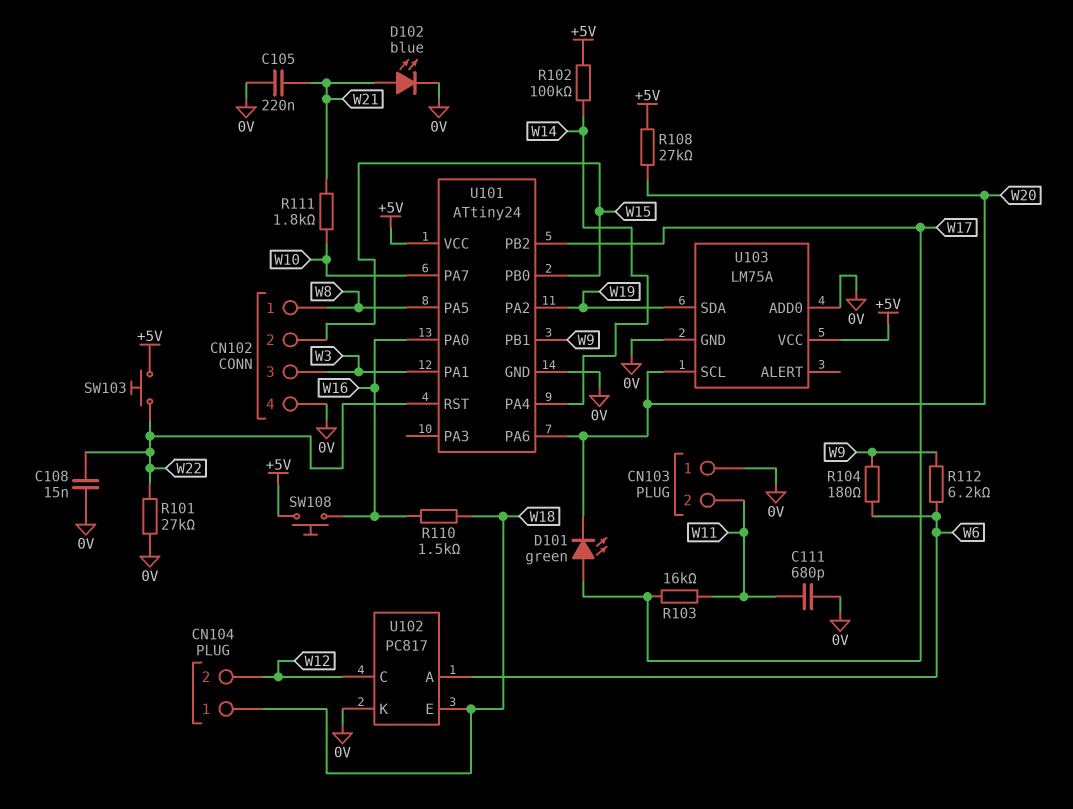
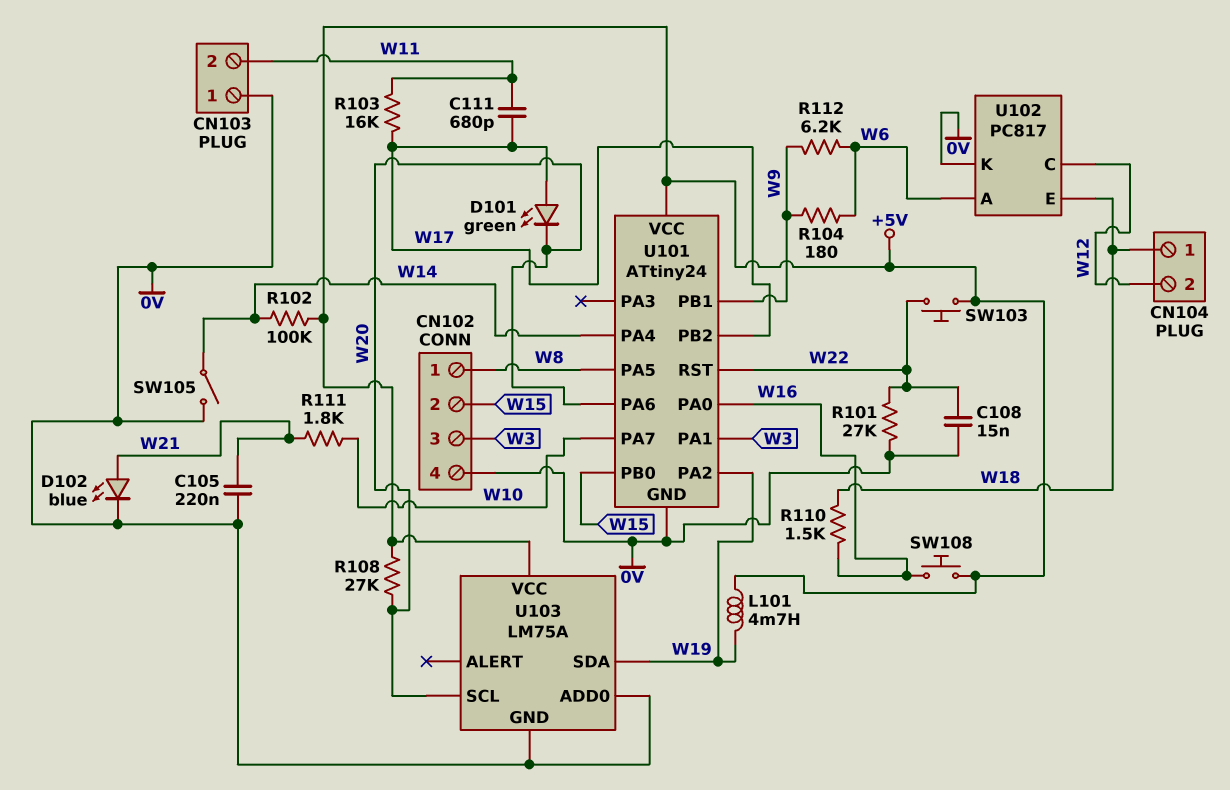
C111: 680pF (0V, W11) -> 680pF (W11, W17)
L101: none -> 4.7mH (+5V, W19)
SW105: none -> switch (0V, W14)

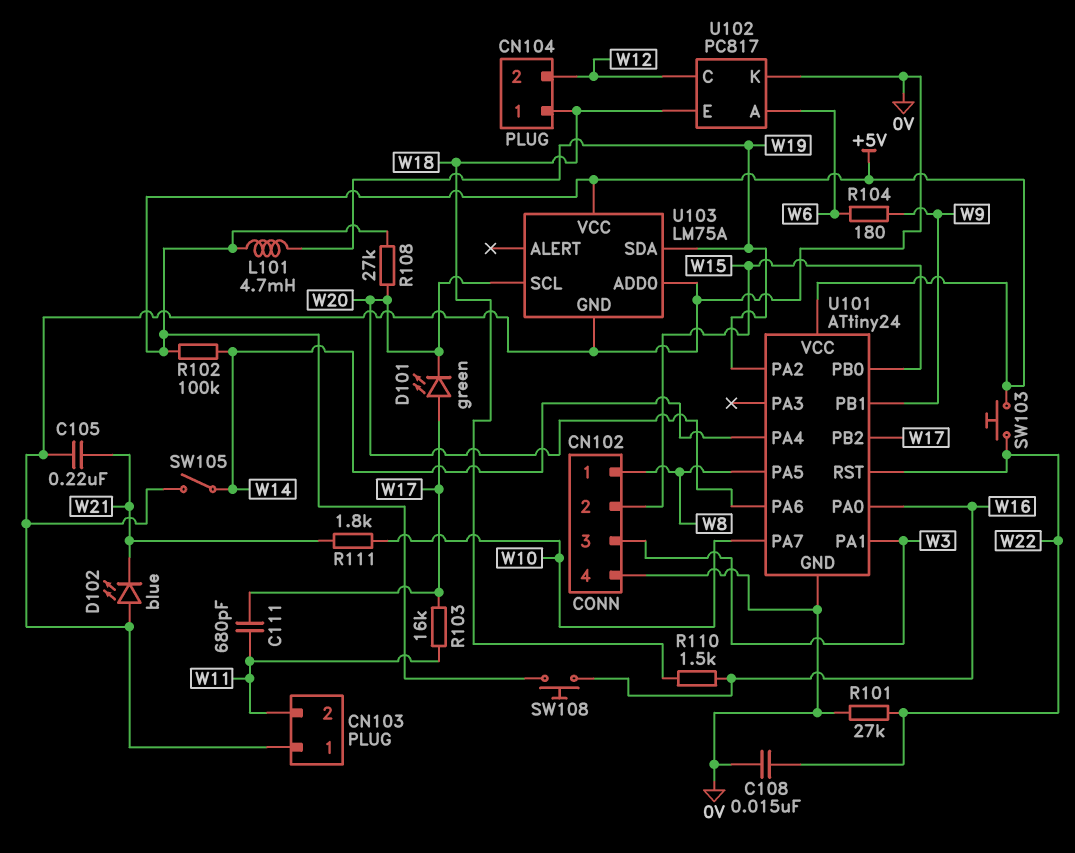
D102: LED blue (A W21, K 0V) -> LED blue (A 0V, K W21)
R112: 6.2k (W6, W9) -> none

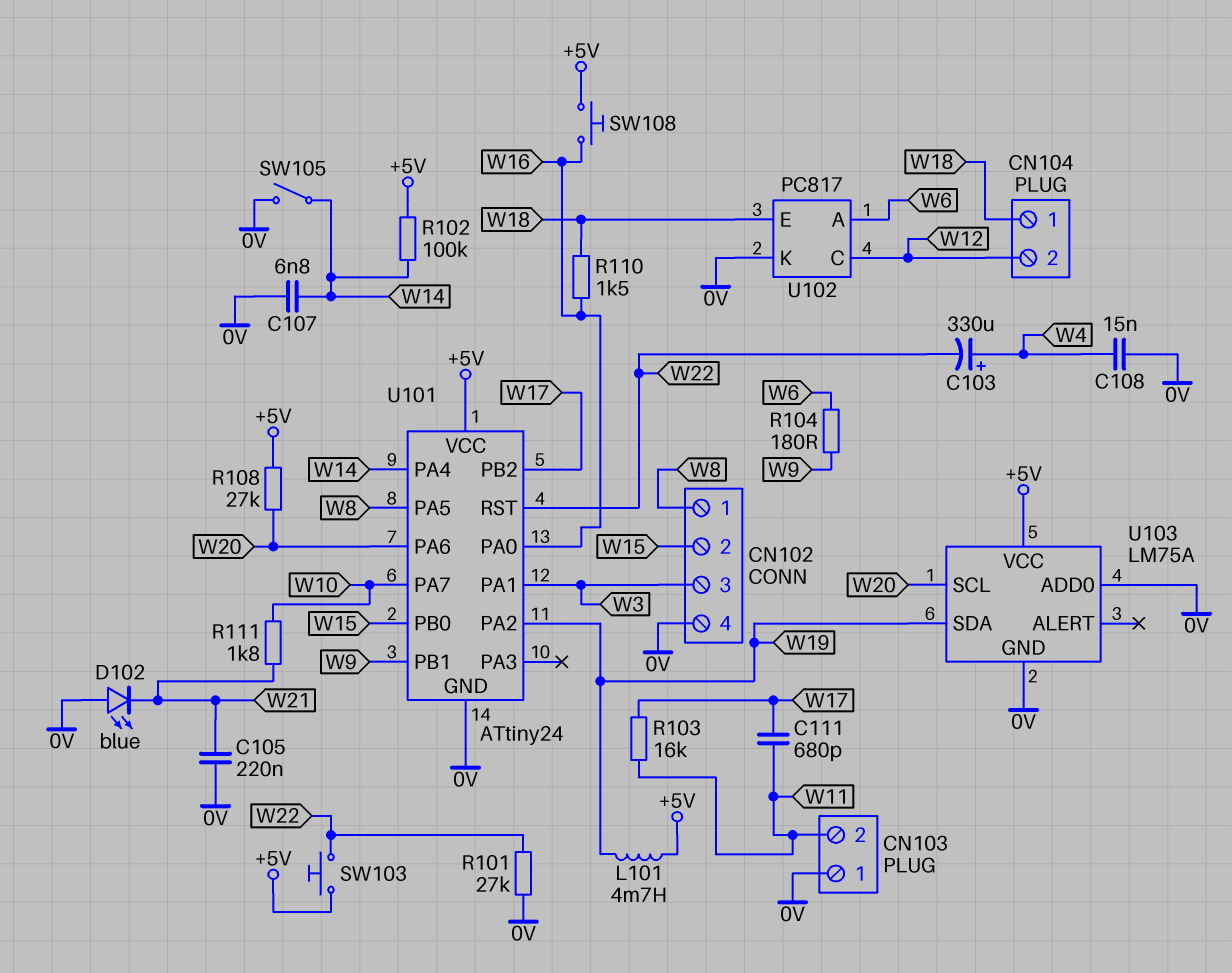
C103: none -> 330uF (plus W4, minus W22)
C107: none -> 6.8nF (0V, W14)
C108: 15nF (0V, W22) -> 15nF (0V, W4)
D101: LED green (A W17, K W20) -> none

